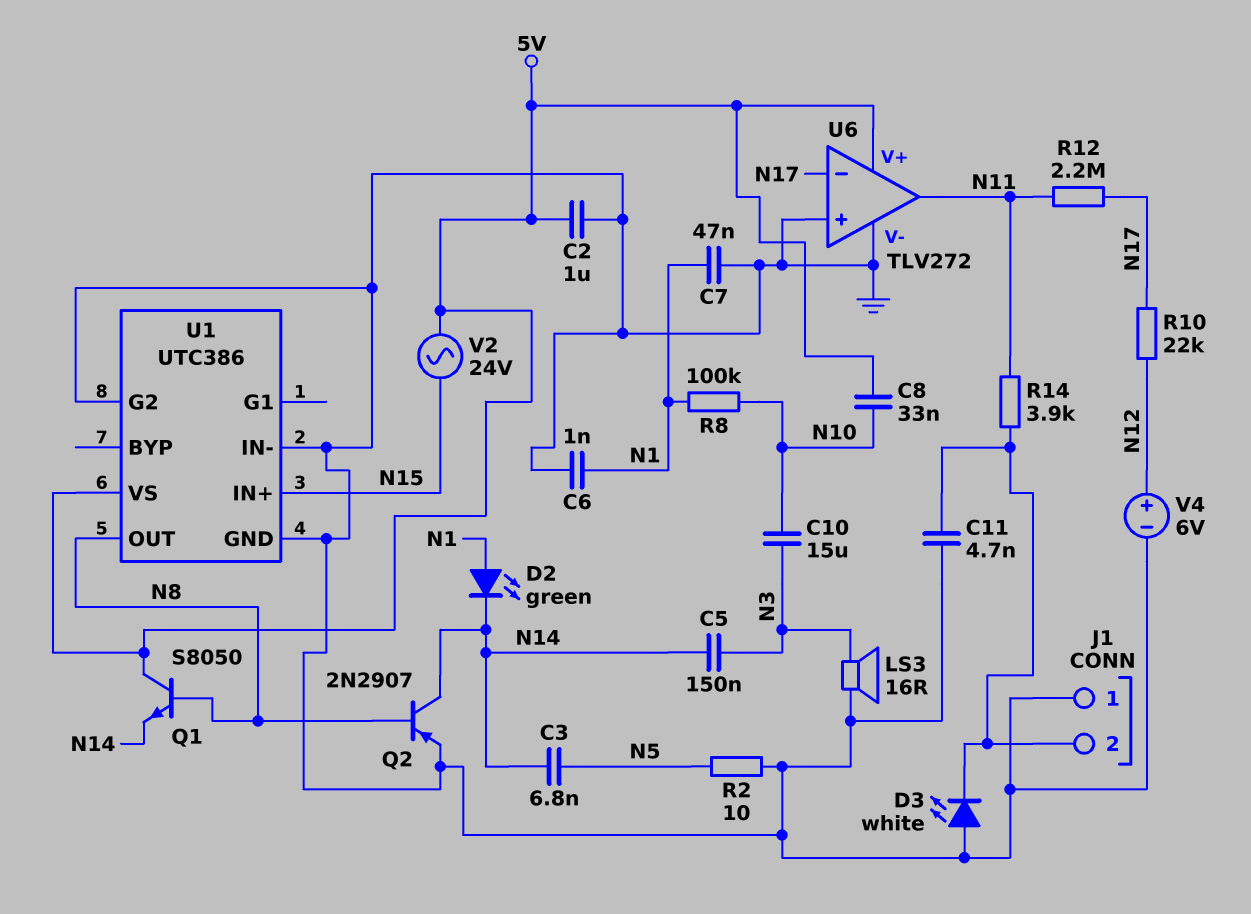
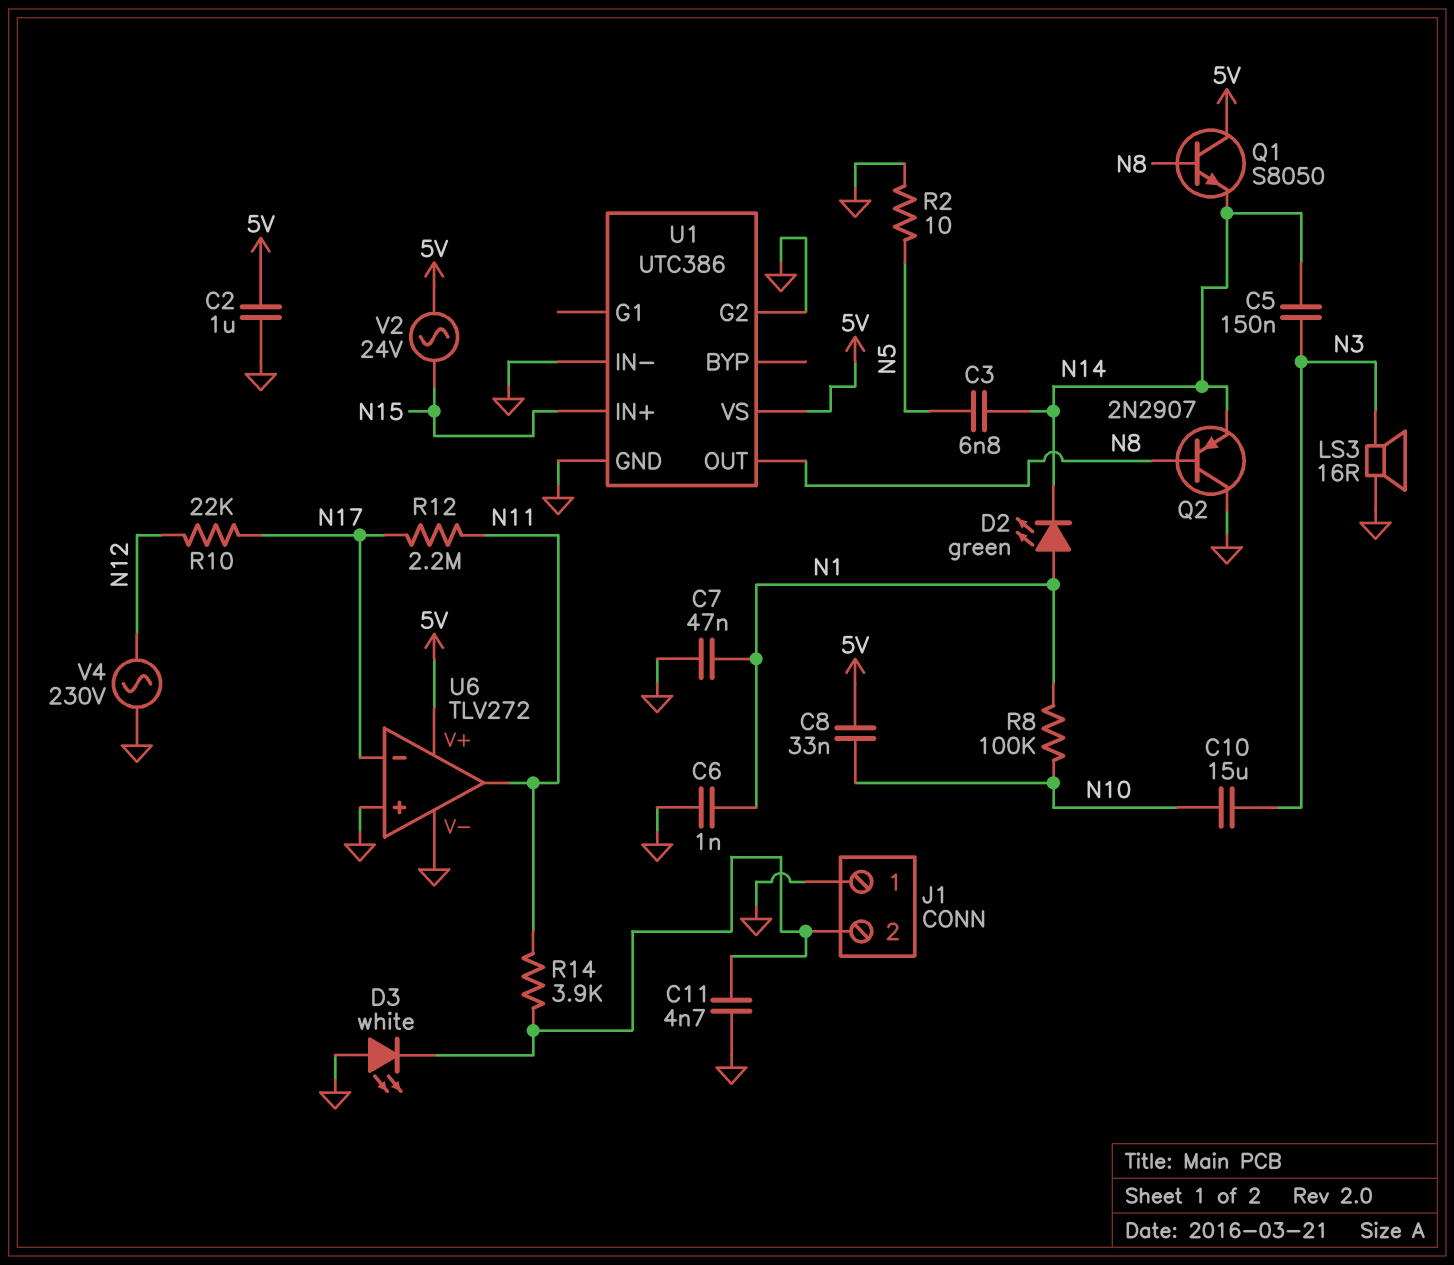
Q2: PNP 2N2907 (B N8, C N14, E GND) -> PNP 2N2907 (B N8, C GND, E N14)
V4: 6V (plus N12, minus GND) -> AC 230V (GND, N12)

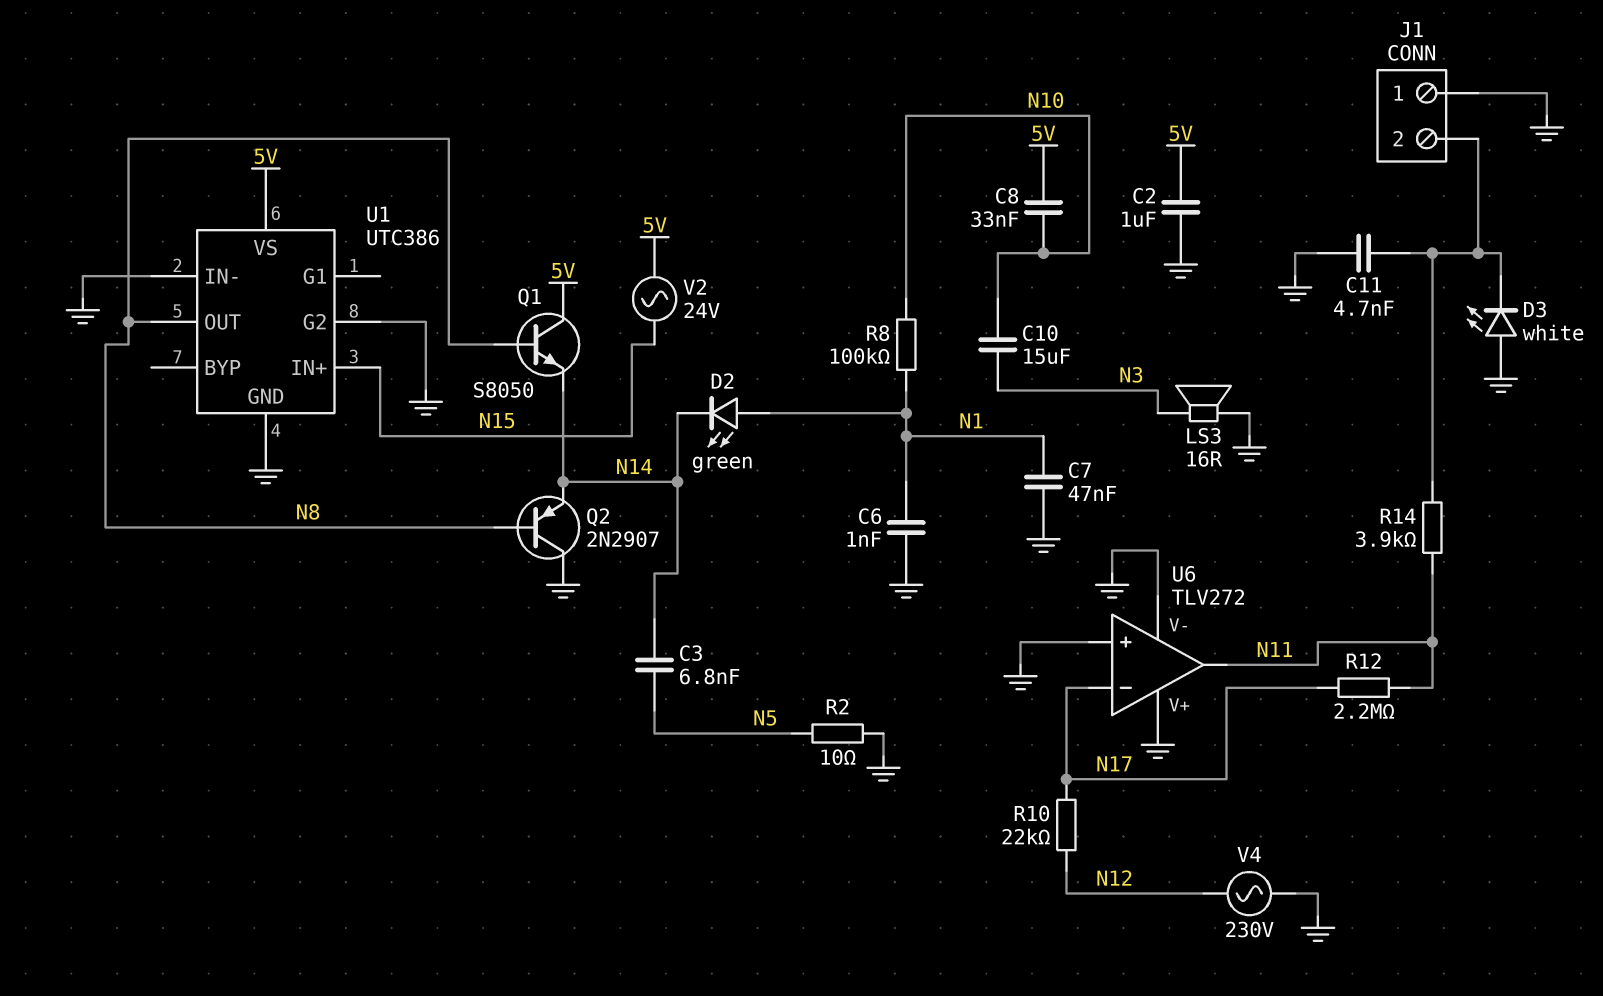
C5: 150nF (N3, N14) -> none
U6 pin V+: 5V -> GND

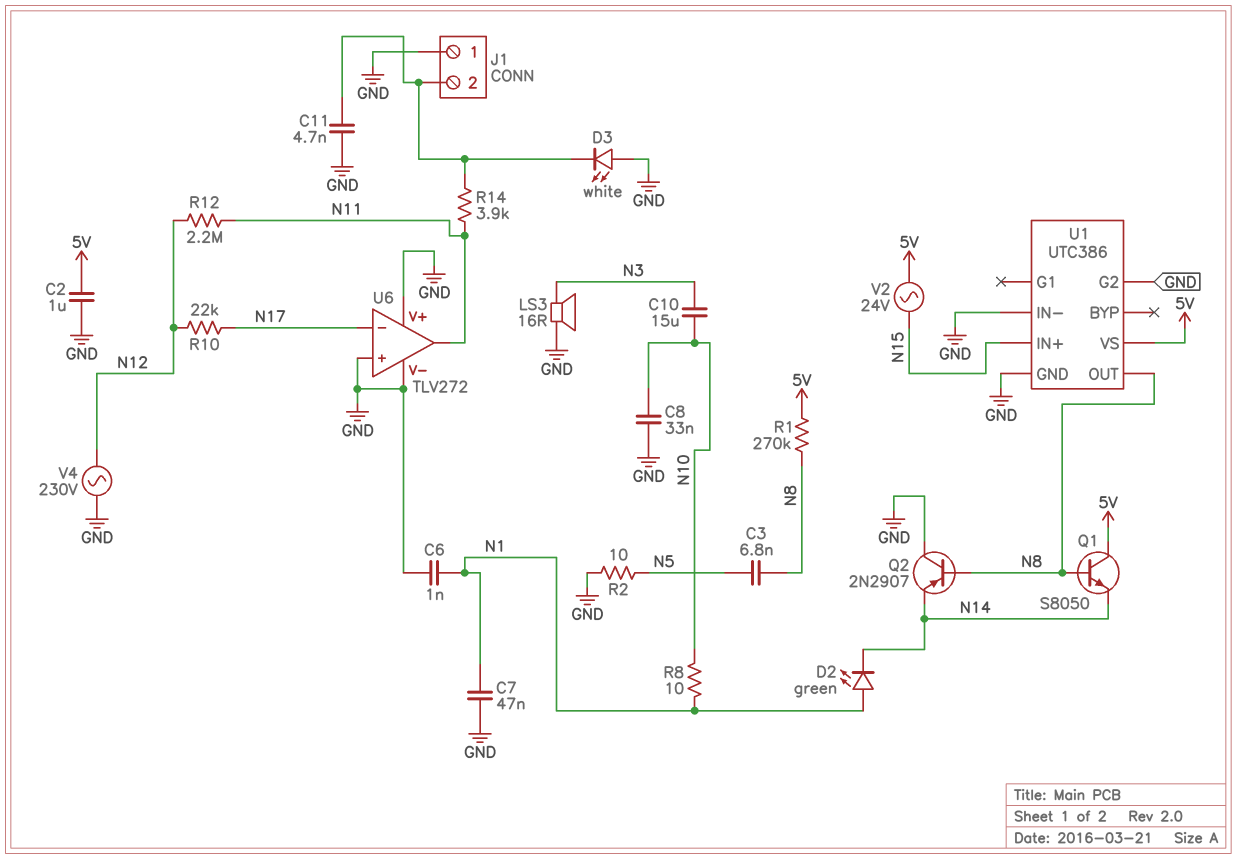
C3: 6.8nF (N5, N14) -> 6.8nF (N5, N8)
C8: 33nF (5V, N10) -> 33nF (GND, N10)
R1: none -> 270k (5V, N8)
R8: 100k (N1, N10) -> 10 (N1, N10)
R12: 2.2M (N11, N17) -> 2.2M (N11, N12)

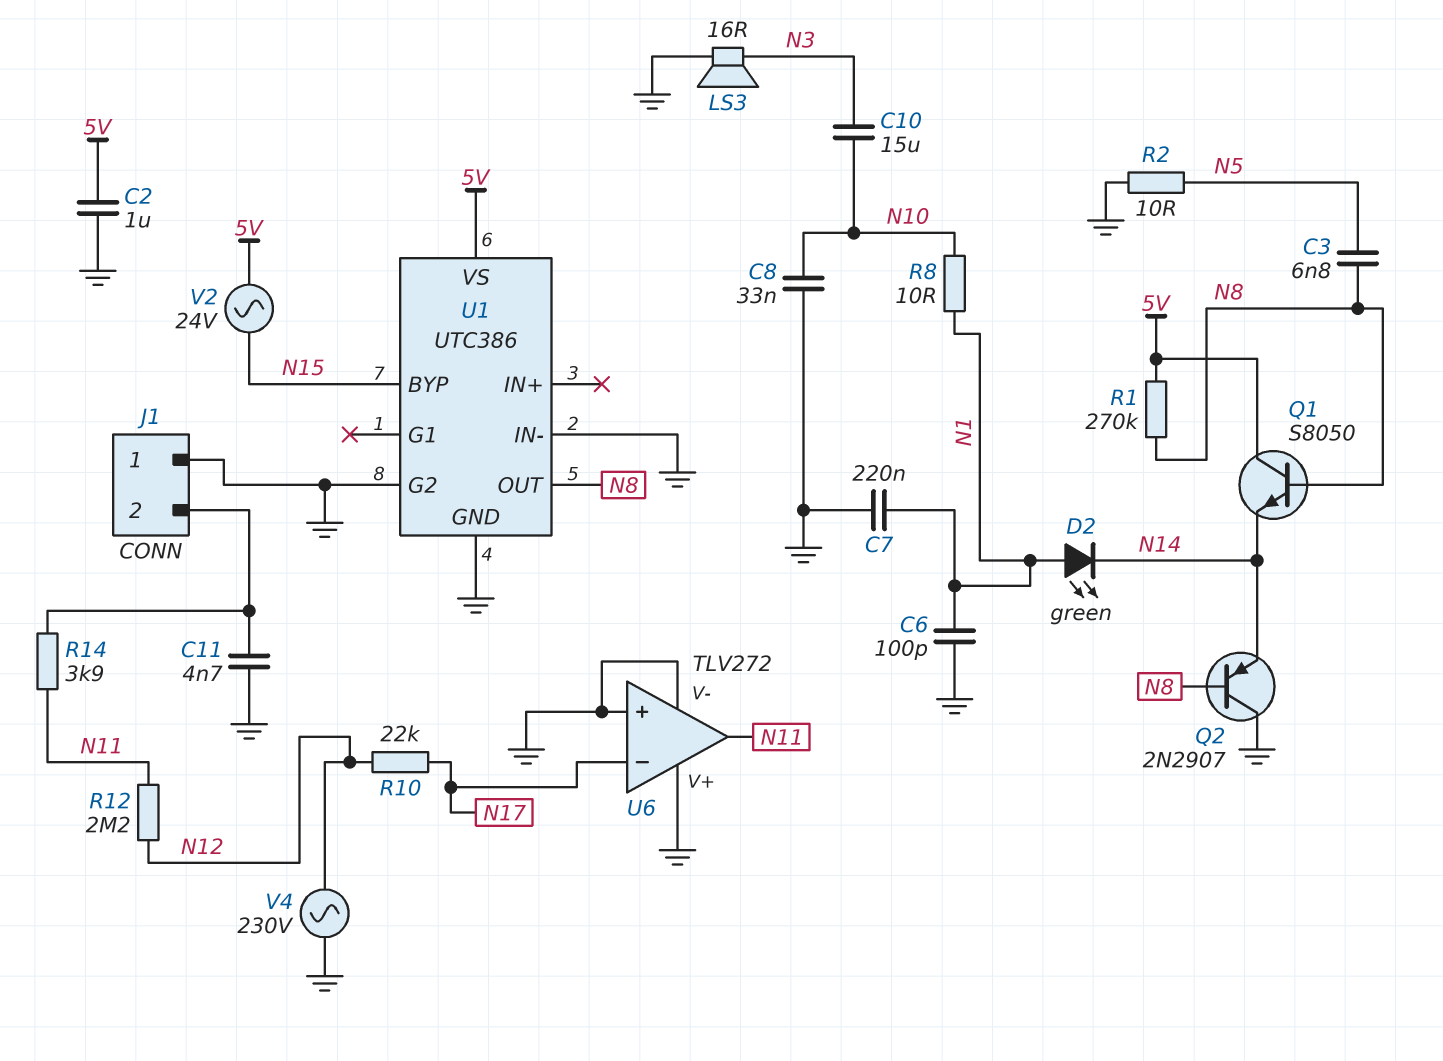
C6: 1nF (GND, N1) -> 100pF (GND, N1)
C7: 47nF (GND, N1) -> 220nF (GND, N1)
D3: LED white (A GND, K J1/2) -> none
U1 pin BYP: none -> N15
U1 pin IN+: N15 -> none

